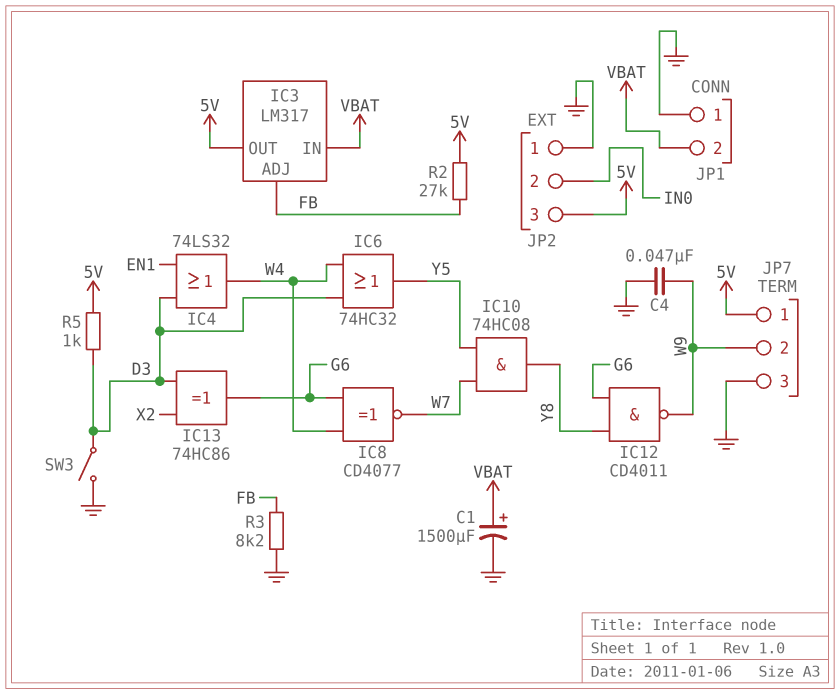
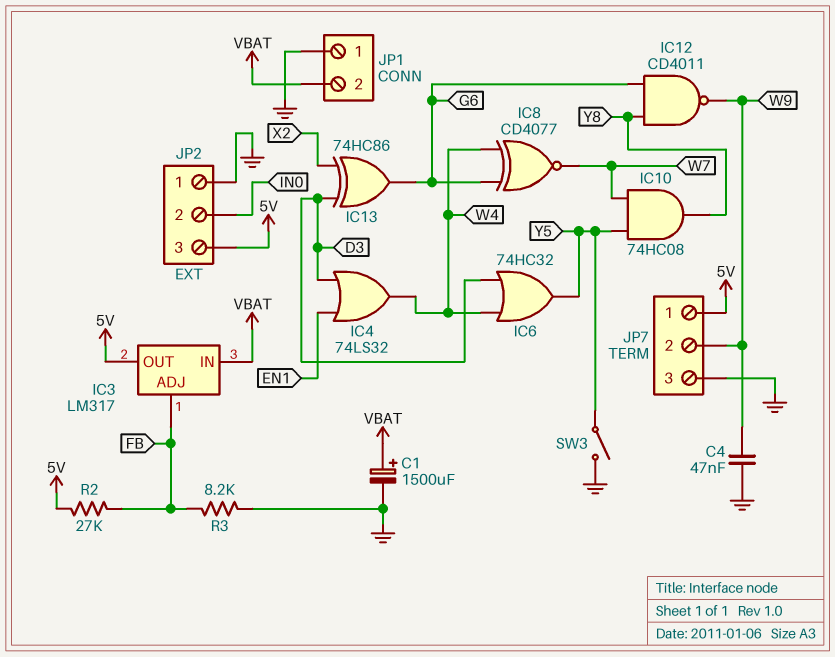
R5: 1k (5V, D3) -> none
SW3: switch (D3, GND) -> switch (GND, Y5)

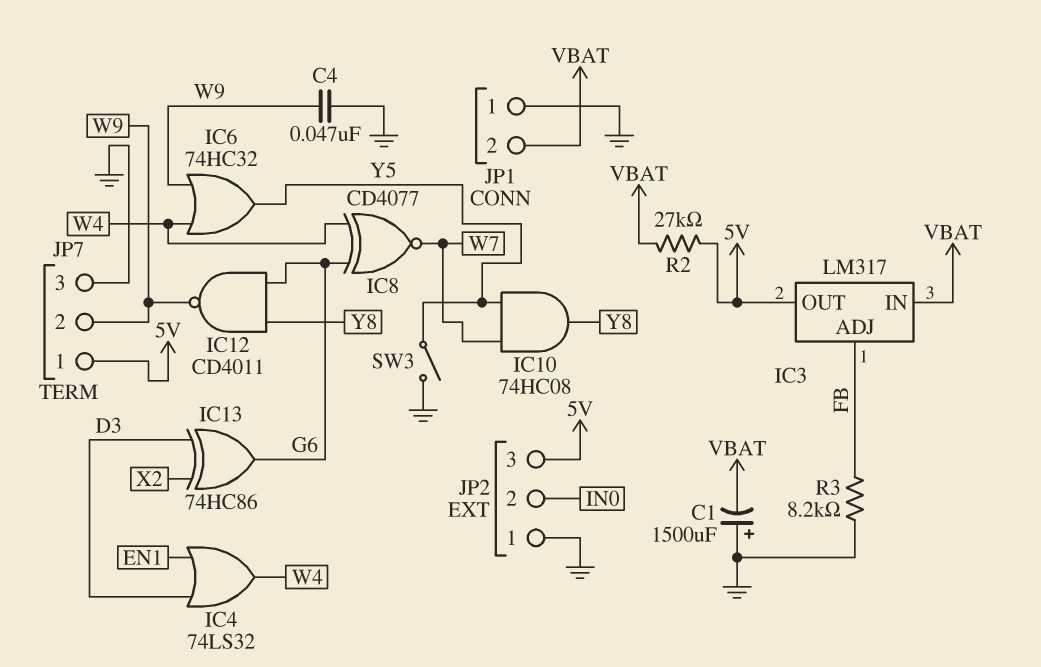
C1: 1500uF (plus VBAT, minus GND) -> 1500uF (plus GND, minus VBAT)
IC6: OR 74HC32 (in D3, in W4, out Y5) -> OR 74HC32 (in W4, in W9, out Y5)
R2: 27k (5V, FB) -> 27k (5V, VBAT)

